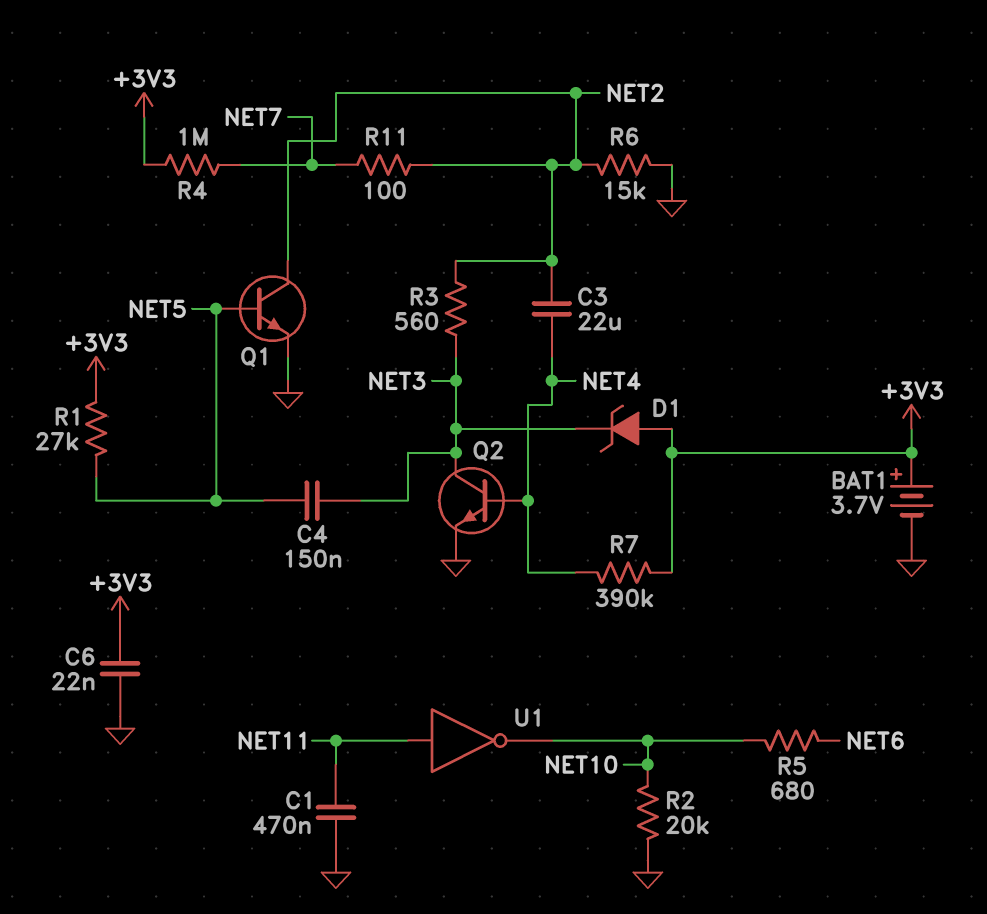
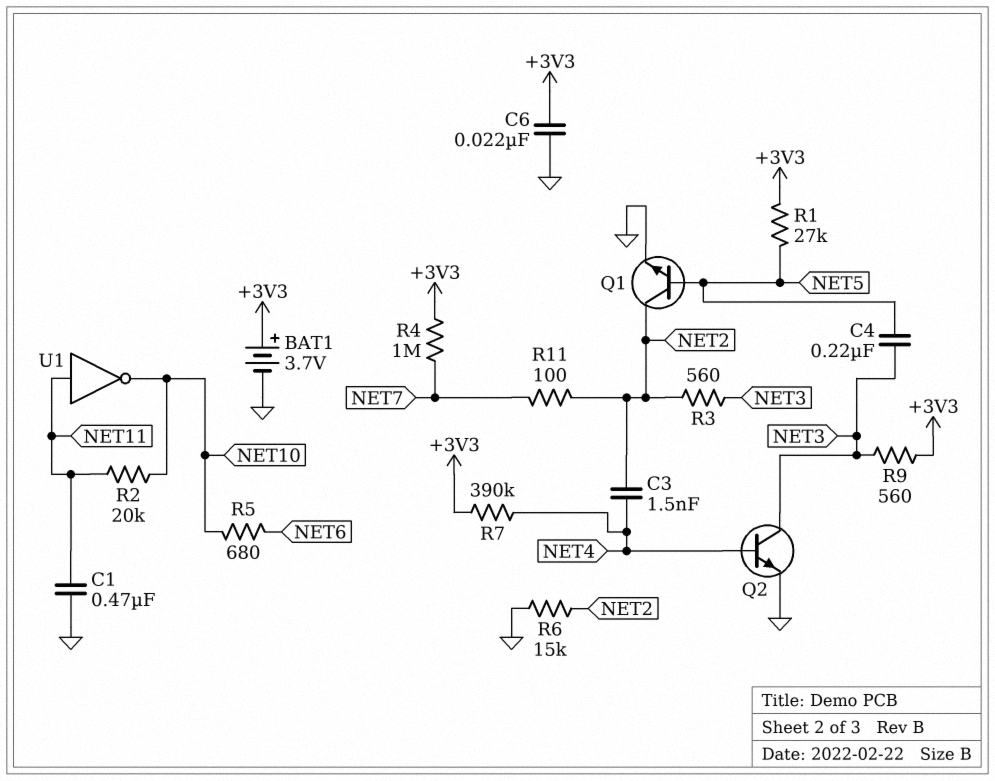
C3: 22uF (NET2, NET4) -> 1.5nF (NET2, NET4)
C4: 150nF (NET3, NET5) -> 220nF (NET3, NET5)
D1: zener (A +3V3, K NET3) -> none
R2: 20k (GND, NET10) -> 20k (NET10, NET11)
R9: none -> 560 (+3V3, NET3)

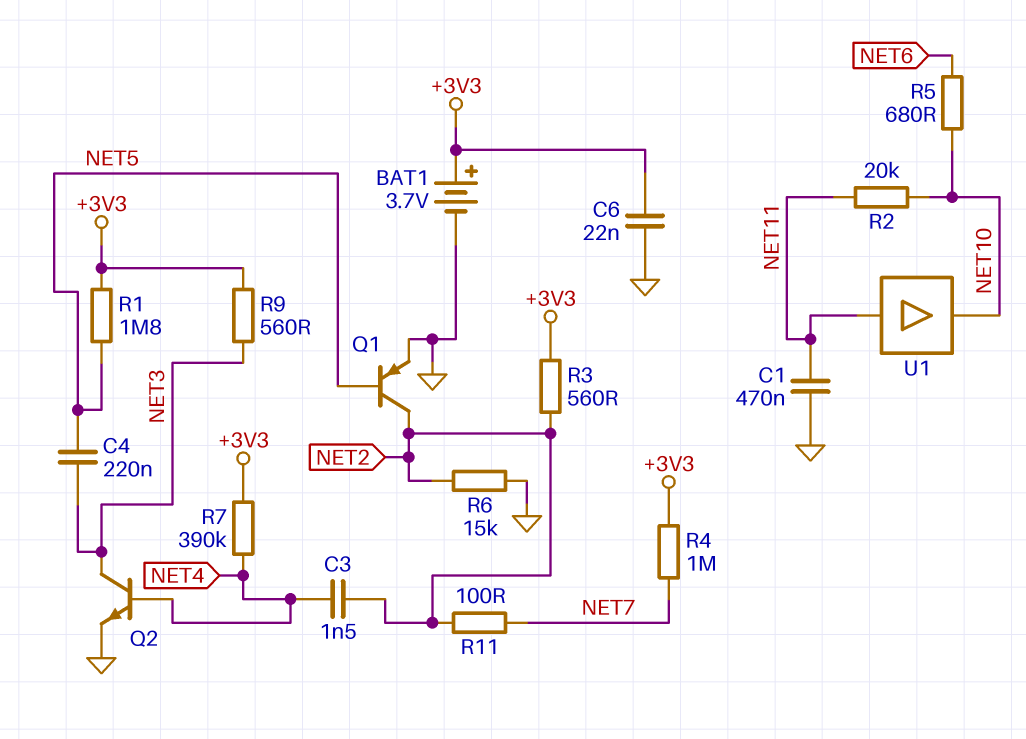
Q1: NPN (B NET5, C NET2, E GND) -> PNP (B NET5, C NET2, E GND)
R1: 27k (+3V3, NET5) -> 1.8M (+3V3, NET5)
R3: 560 (NET2, NET3) -> 560 (+3V3, NET2)
U1: NOT (in NET11, out NET10) -> buffer (in NET11, out NET10)

